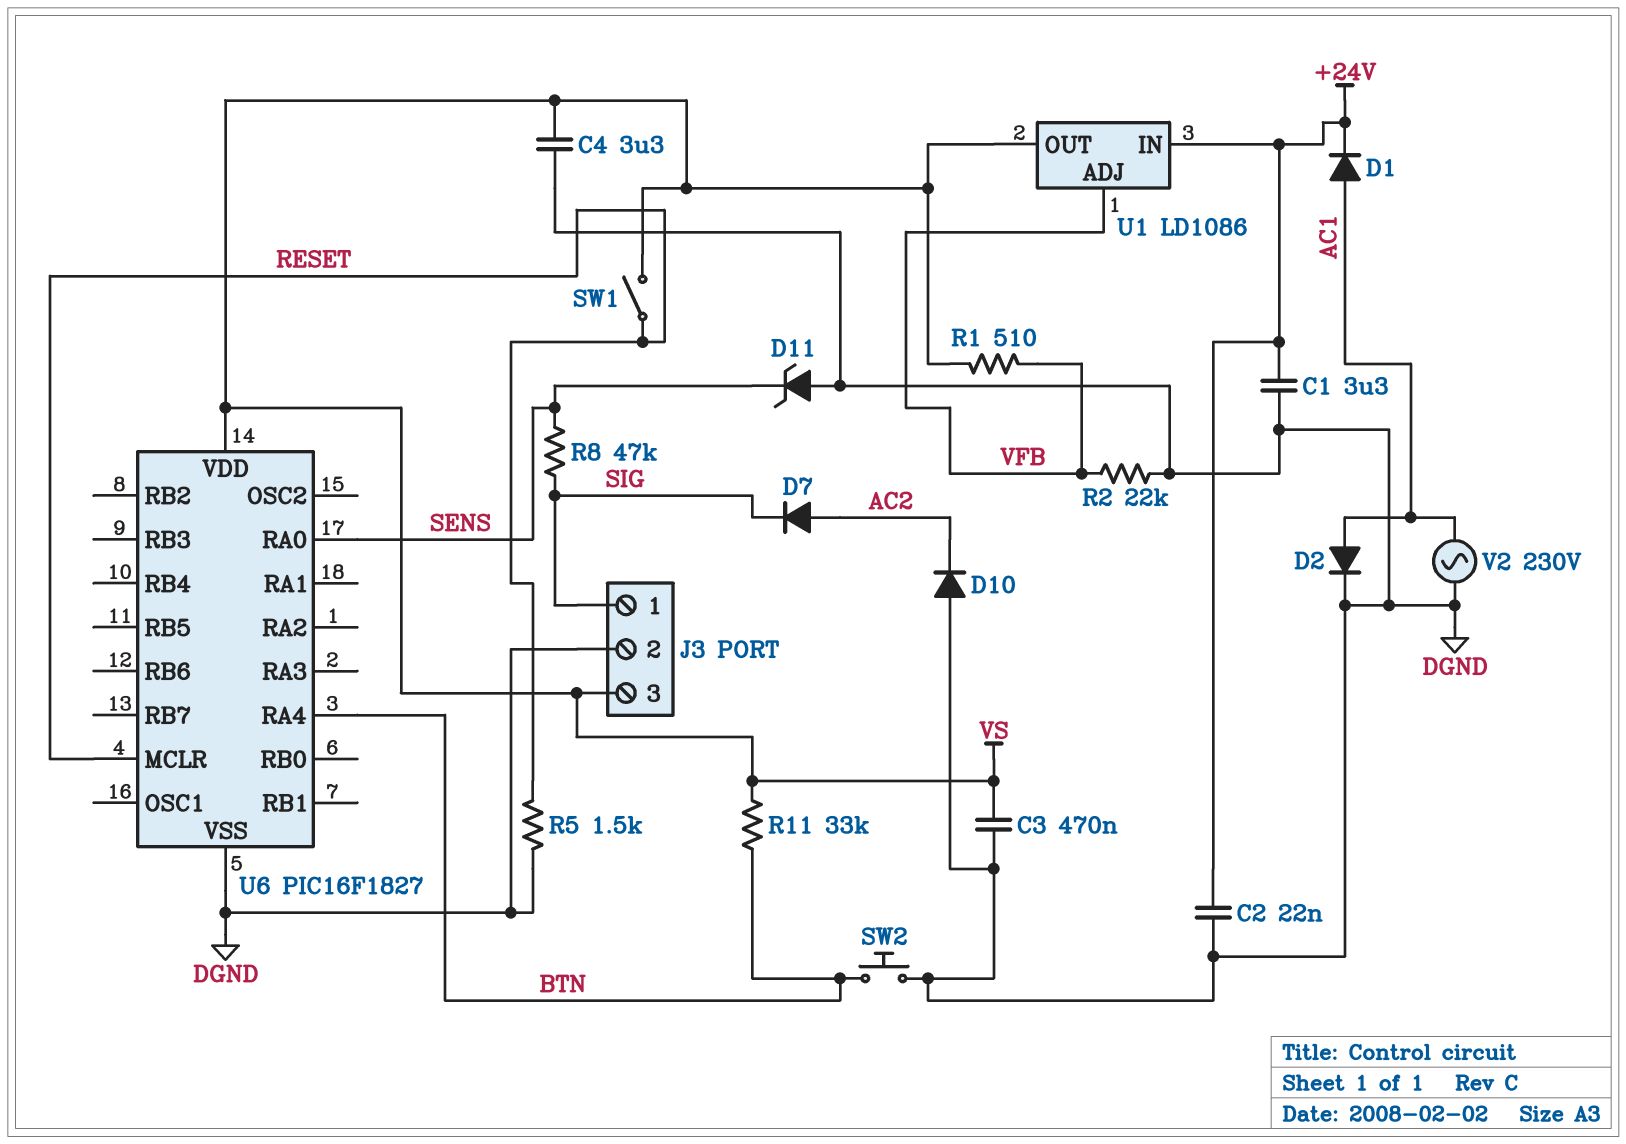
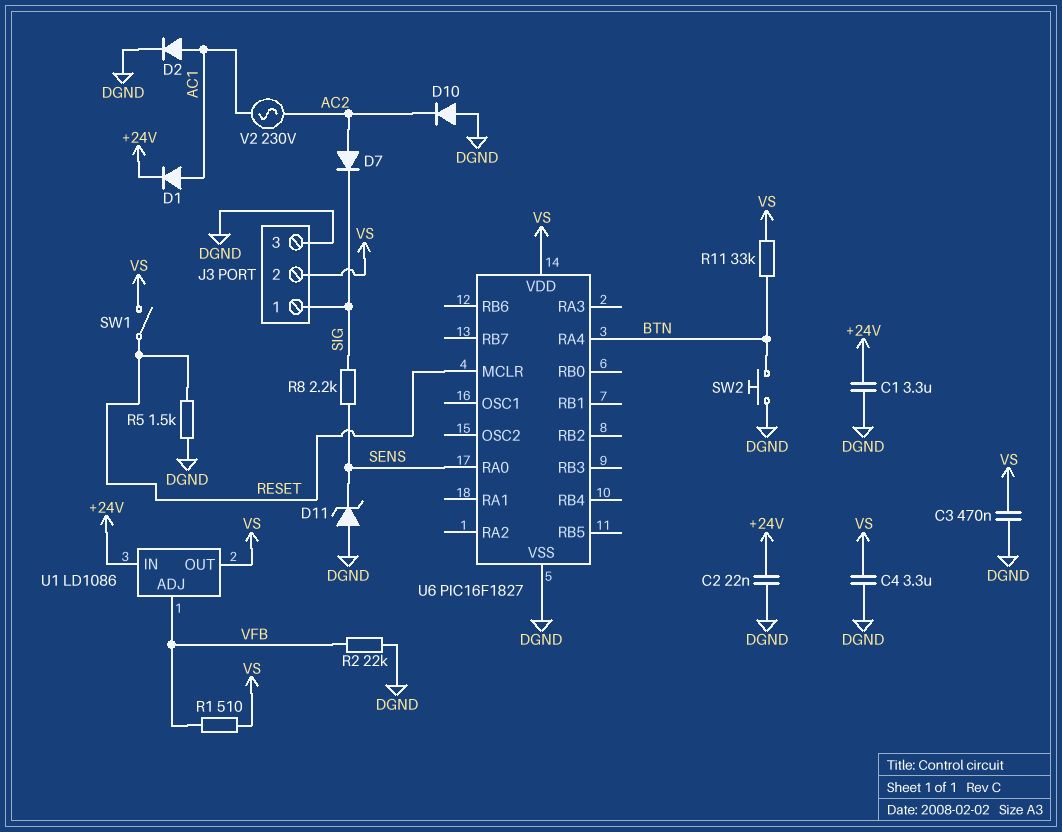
J3 pin 2: DGND -> VS
J3 pin 3: VS -> DGND
R8: 47k (SENS, SIG) -> 2.2k (SENS, SIG)
V2: AC 230V (AC1, DGND) -> AC 230V (AC1, AC2)

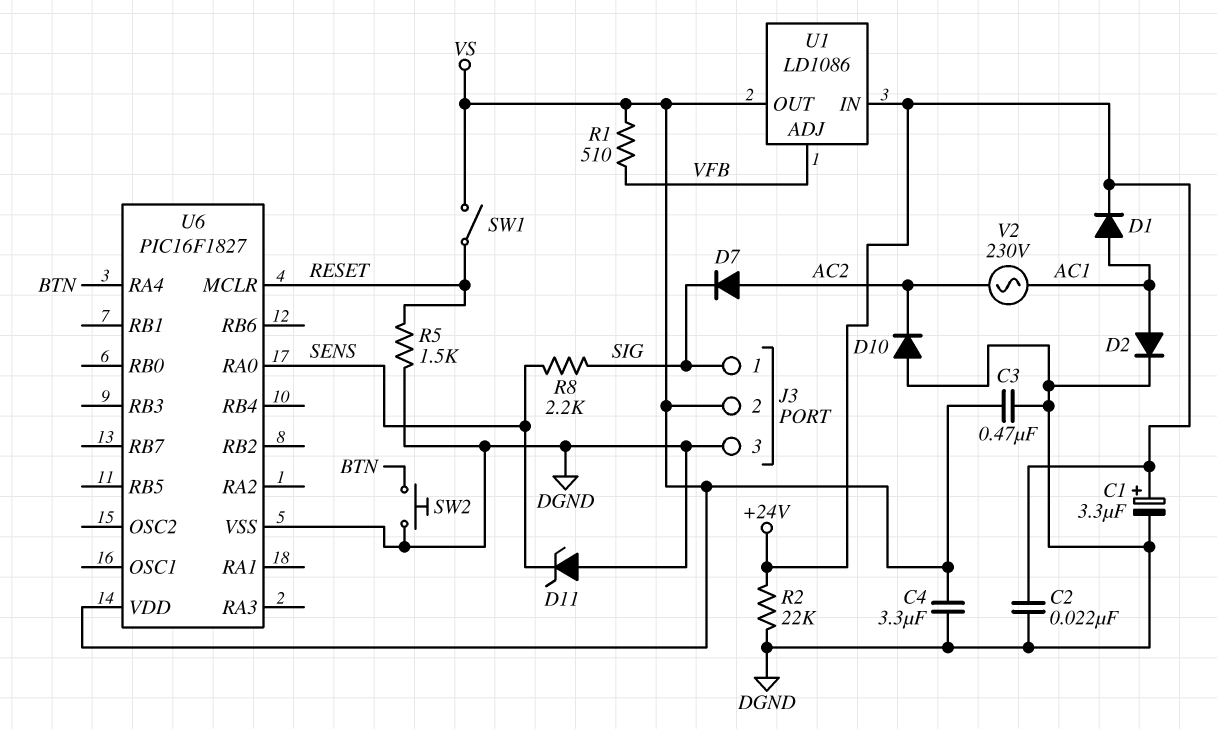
C1: 3.3uF (+24V, DGND) -> 3.3uF (plus +24V, minus DGND)
R2: 22k (DGND, VFB) -> 22k (+24V, DGND)
R11: 33k (BTN, VS) -> none

